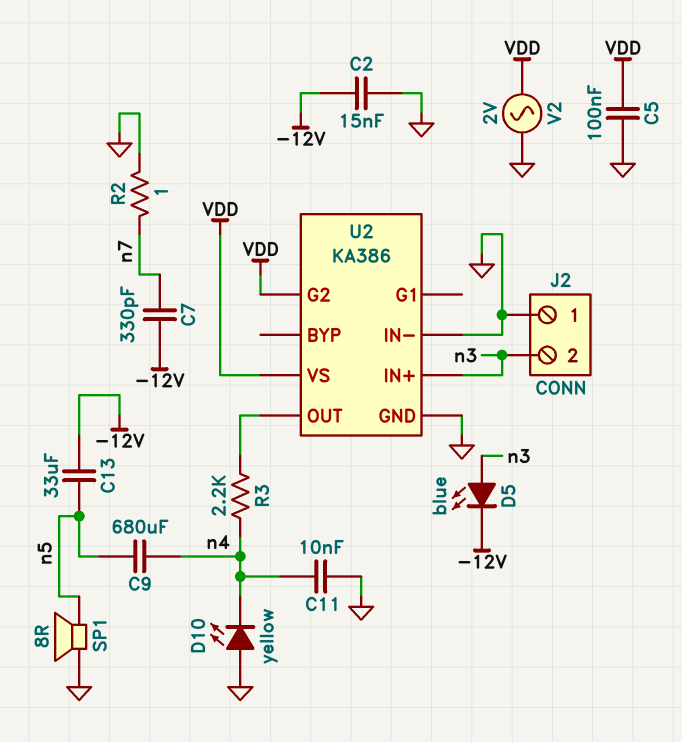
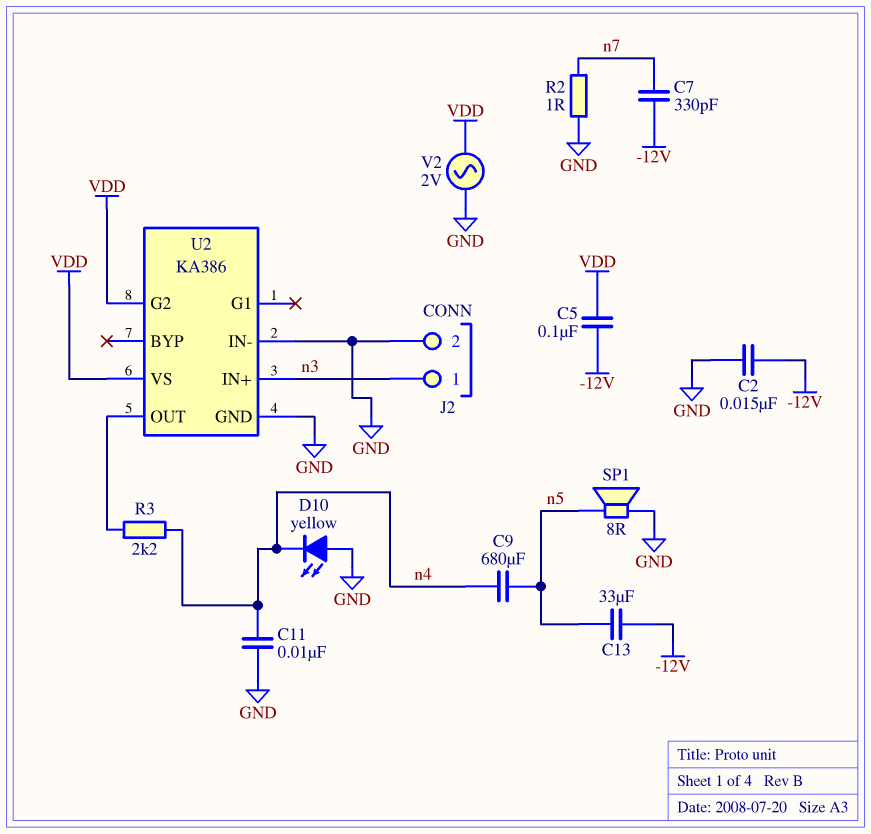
C5: 100nF (GND, VDD) -> 100nF (-12V, VDD)
D5: LED blue (A n3, K -12V) -> none
J2 pin 1: GND -> n3
J2 pin 2: n3 -> GND

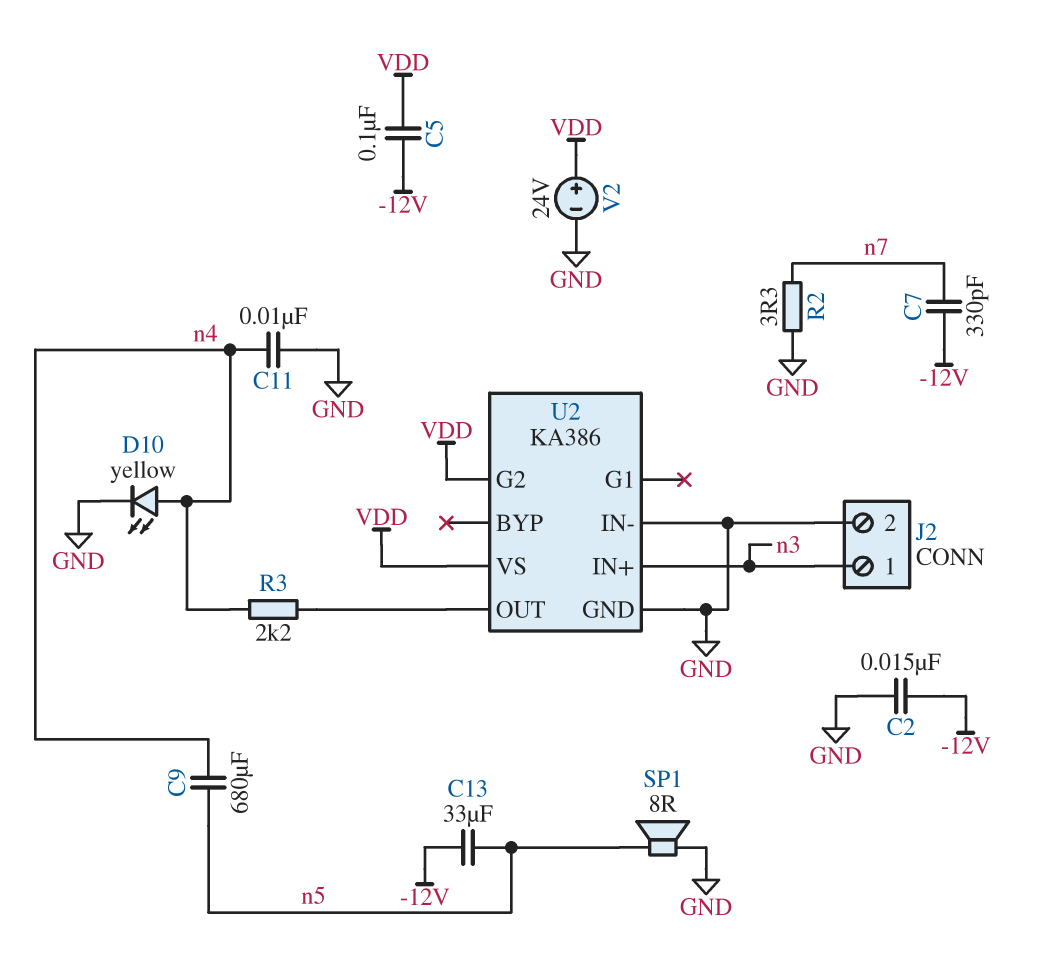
D10: LED yellow (A GND, K n4) -> LED yellow (A n4, K GND)
R2: 1 (GND, n7) -> 3.3 (GND, n7)
V2: AC 2V (GND, VDD) -> 24V (plus VDD, minus GND)

